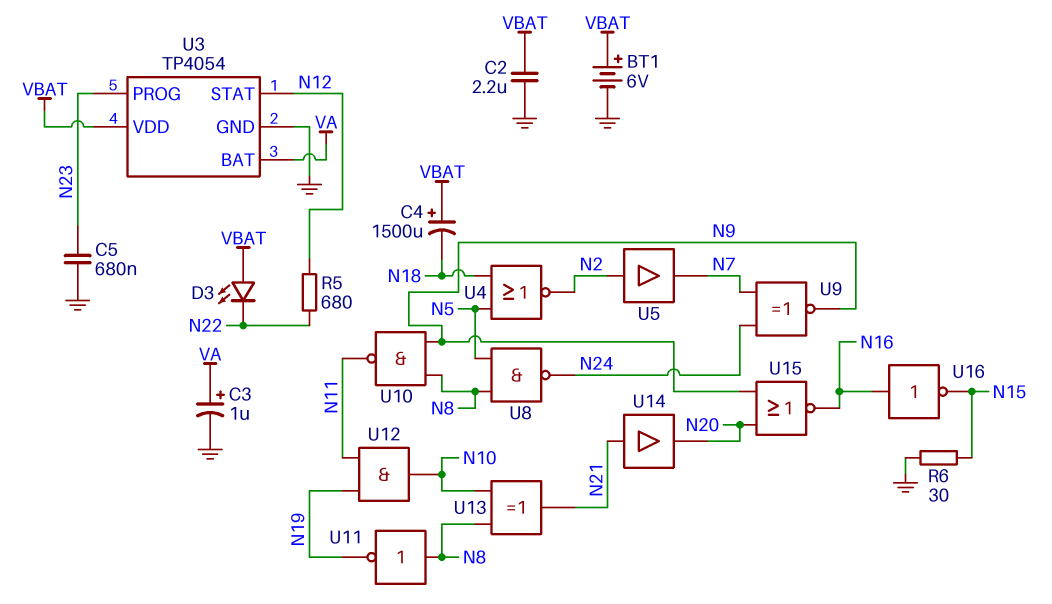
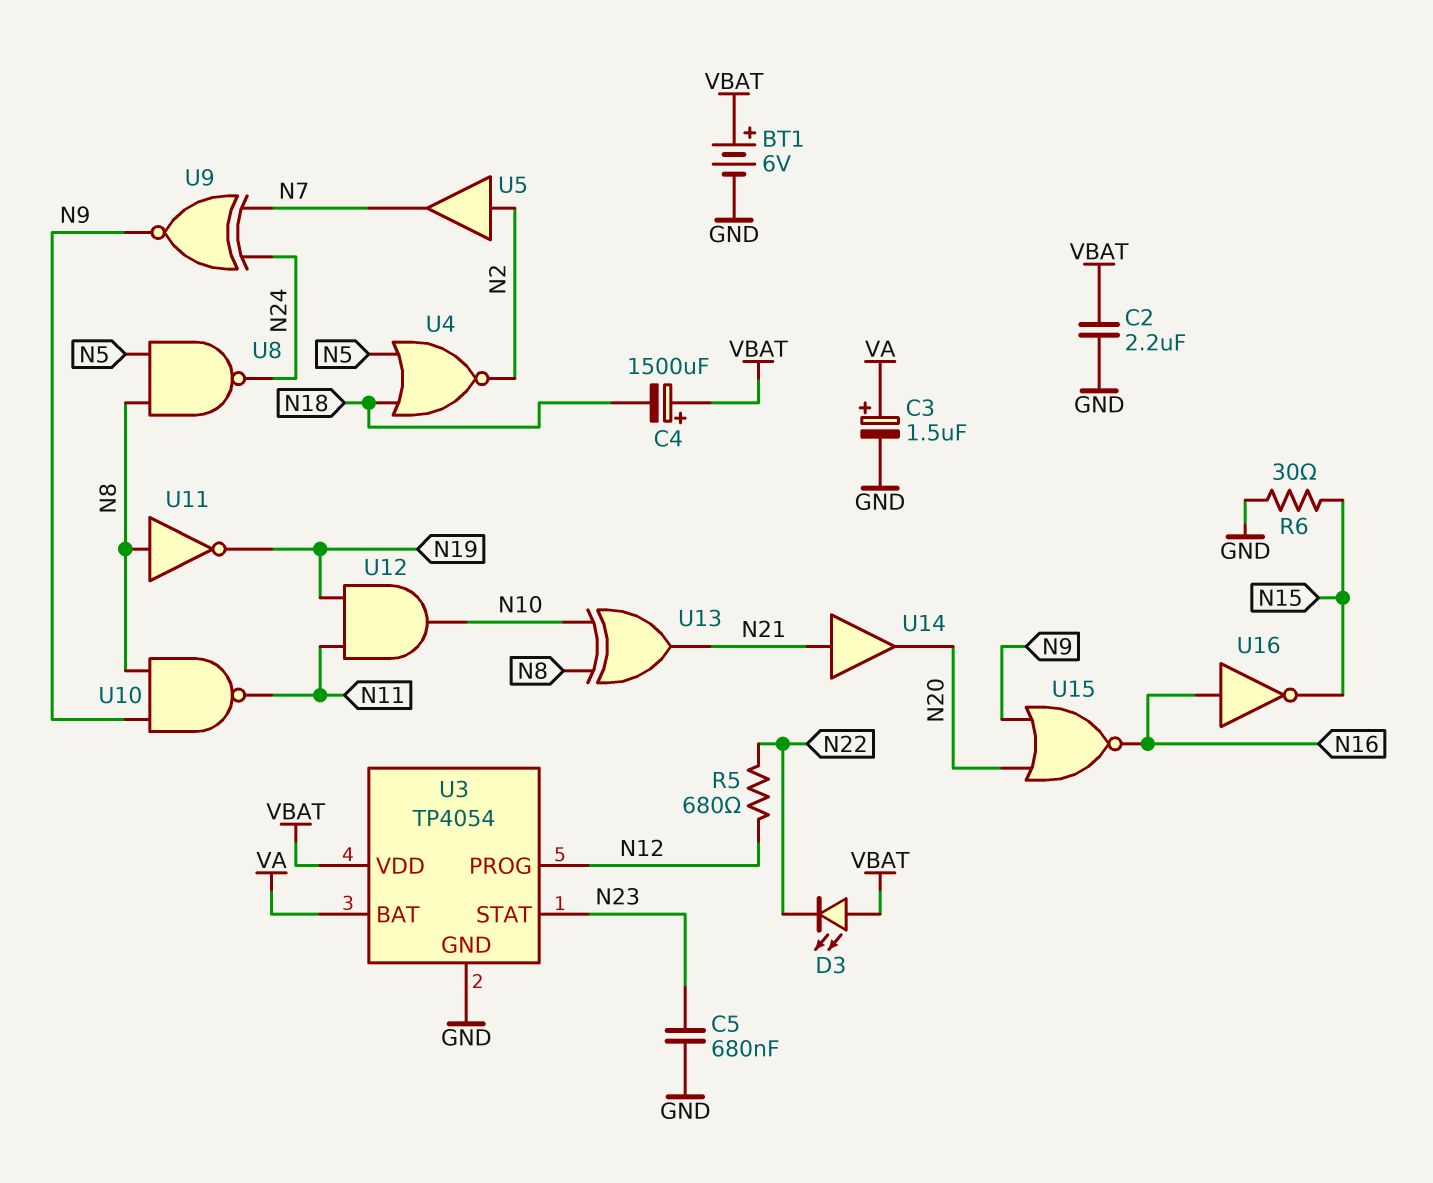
C3: 1uF (plus VA, minus GND) -> 1.5uF (plus VA, minus GND)
U3 pin PROG: N23 -> N12
U3 pin STAT: N12 -> N23

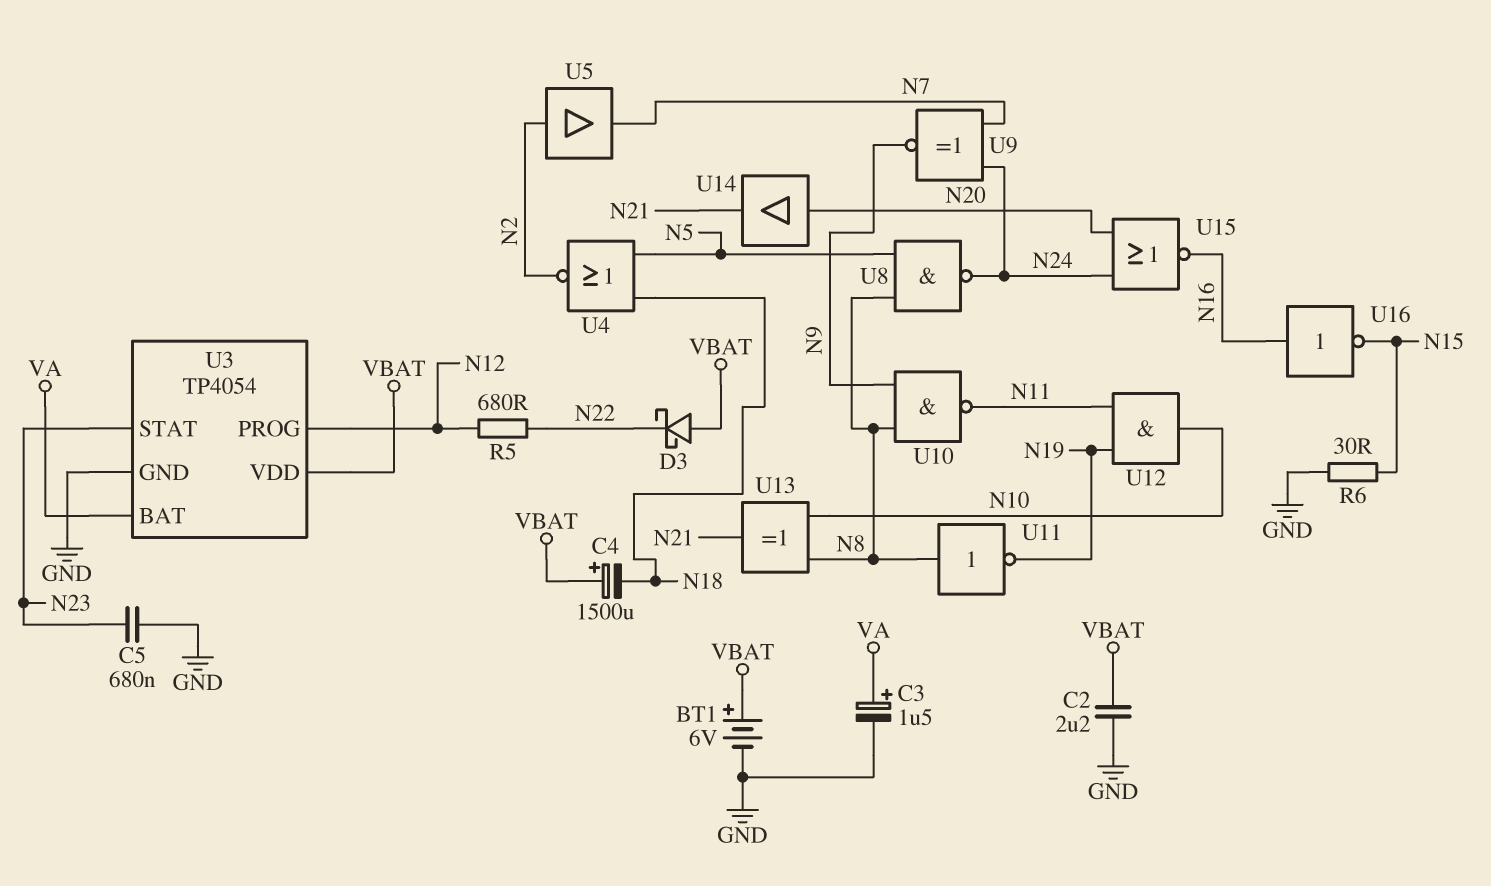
D3: LED (A VBAT, K N22) -> schottky (A VBAT, K N22)
U14: buffer (in N21, out N20) -> buffer (in N20, out N21)
U15: NOR (in N9, in N20, out N16) -> NOR (in N20, in N24, out N16)

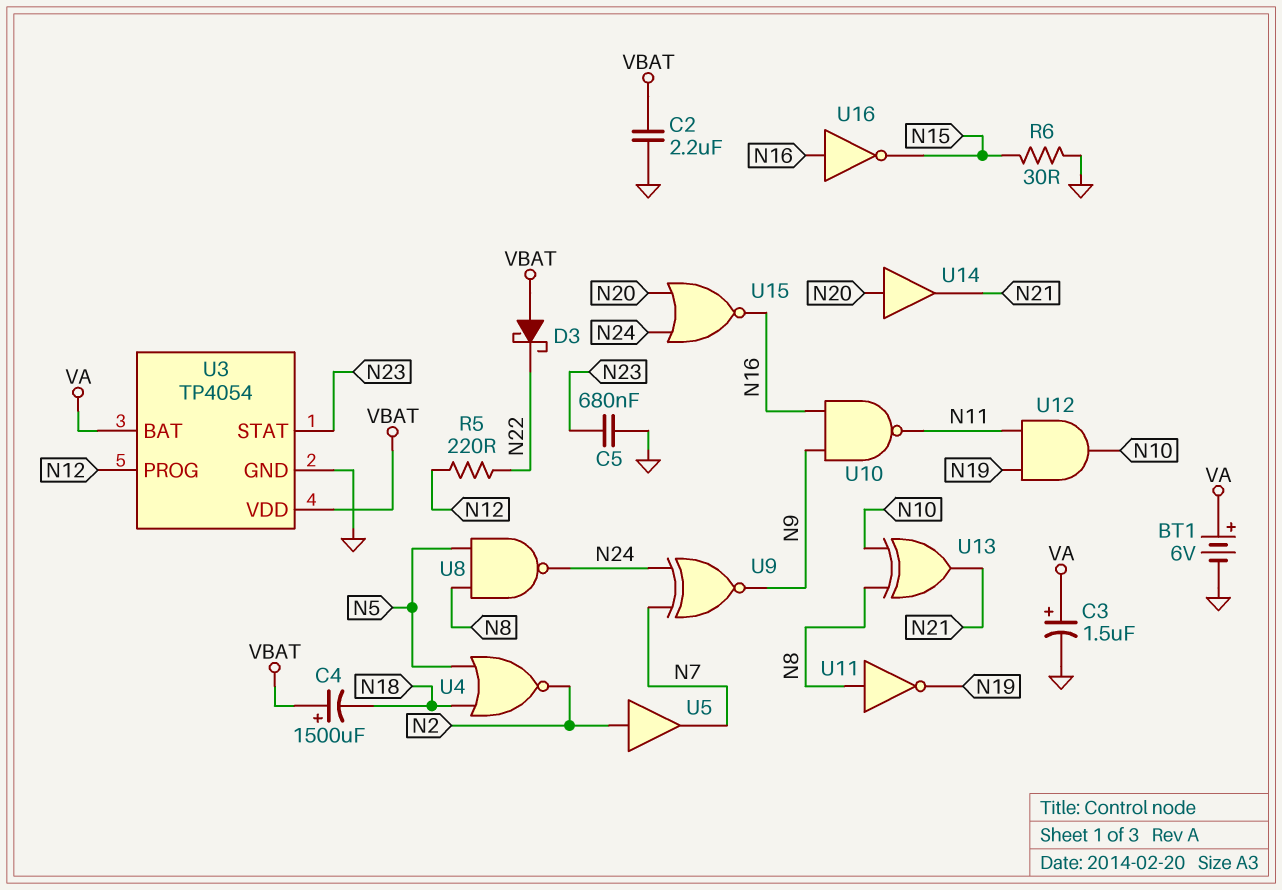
BT1: 6V (plus VBAT, minus GND) -> 6V (plus VA, minus GND)
R5: 680 (N12, N22) -> 220 (N12, N22)
U10: NAND (in N8, in N9, out N11) -> NAND (in N9, in N16, out N11)

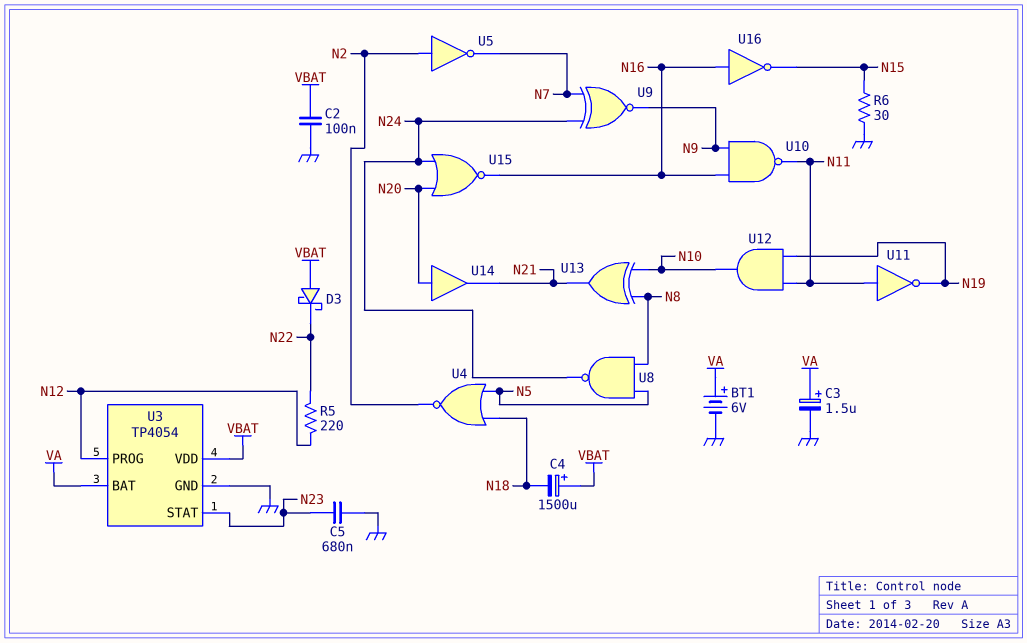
C2: 2.2uF (GND, VBAT) -> 100nF (GND, VBAT)
U5: buffer (in N2, out N7) -> NOT (in N2, out N7)
U11: NOT (in N8, out N19) -> NOT (in N11, out N19)

